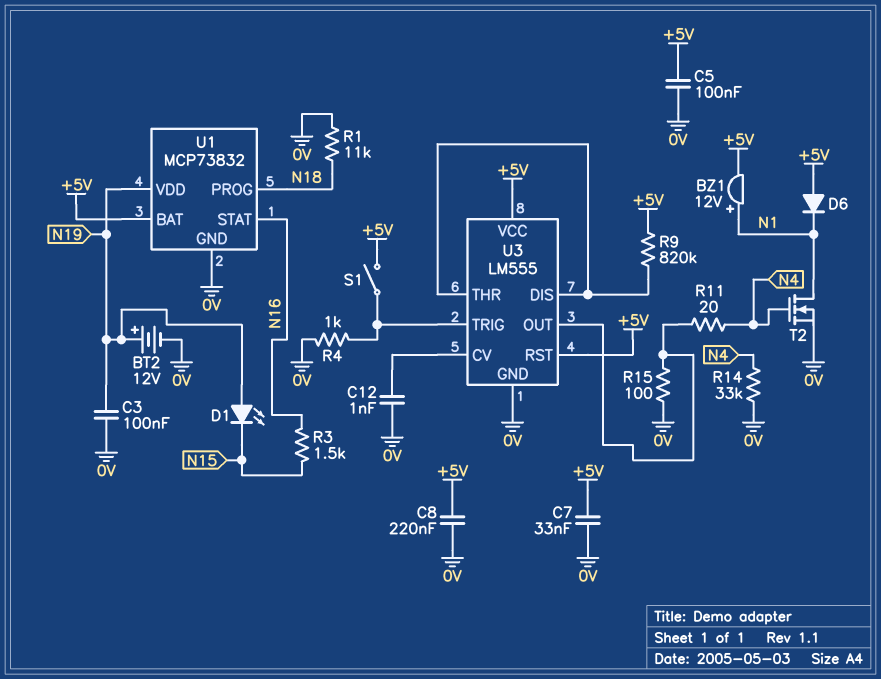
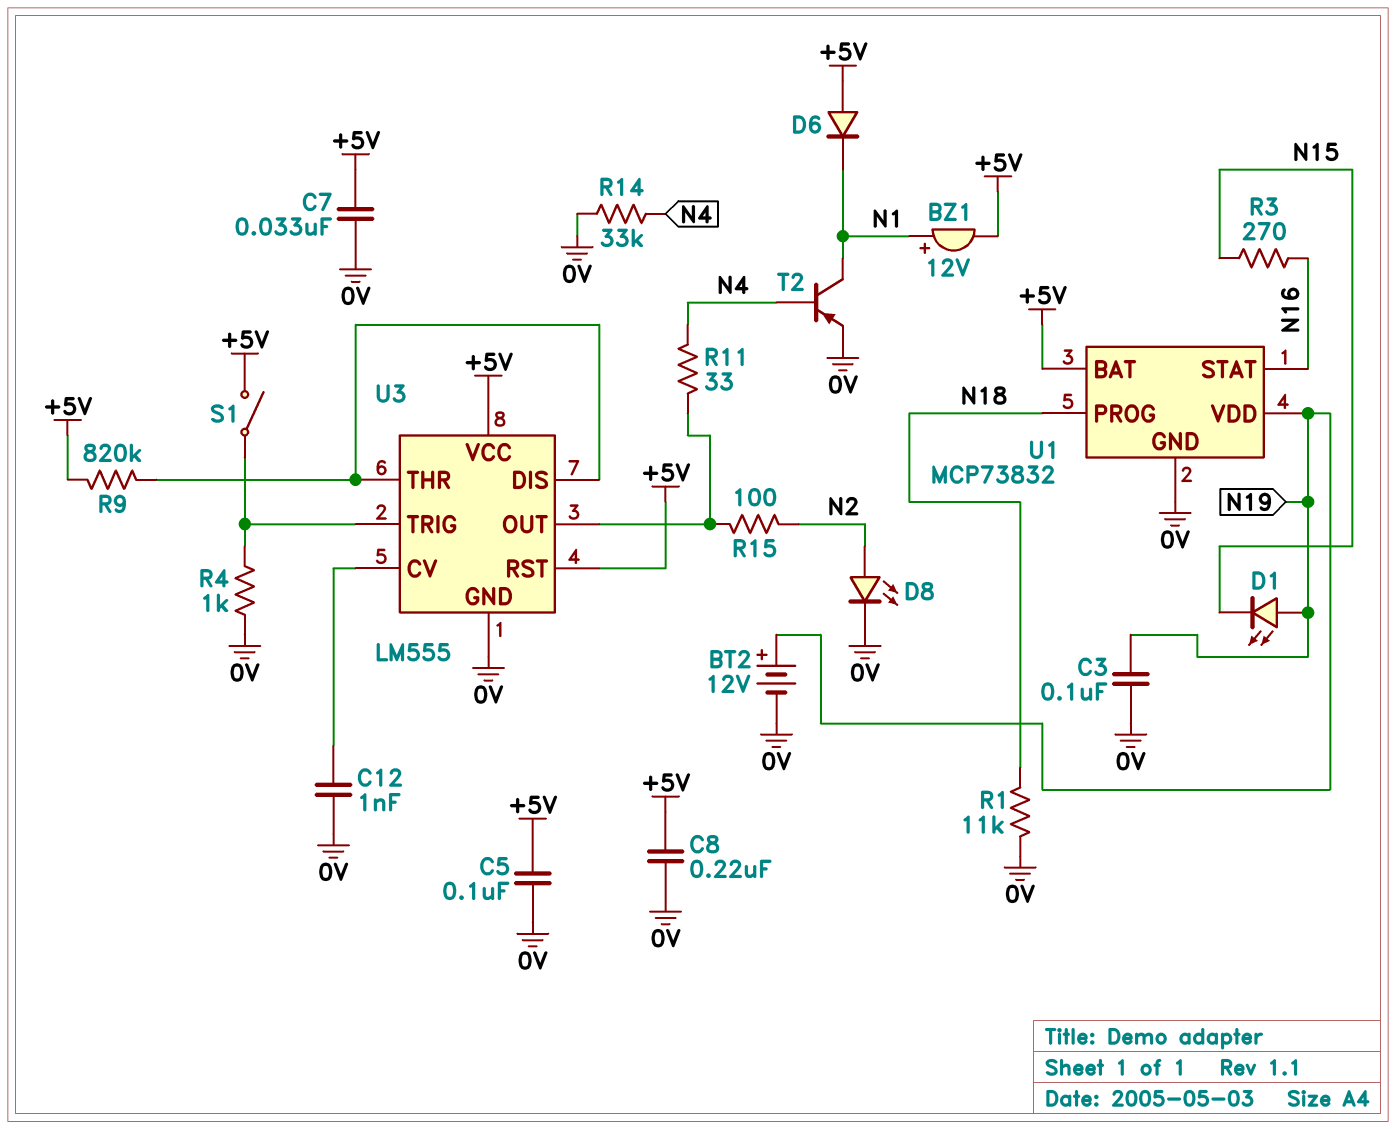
D8: none -> LED (A N2, K 0V)
R3: 1.5k (N15, N16) -> 270 (N15, N16)
R11: 20 (N4, U3/OUT) -> 33 (N4, U3/OUT)
R15: 100 (0V, U3/OUT) -> 100 (N2, U3/OUT)
T2: NMOS (G N4, D N1, S 0V) -> PNP (B N4, C N1, E 0V)

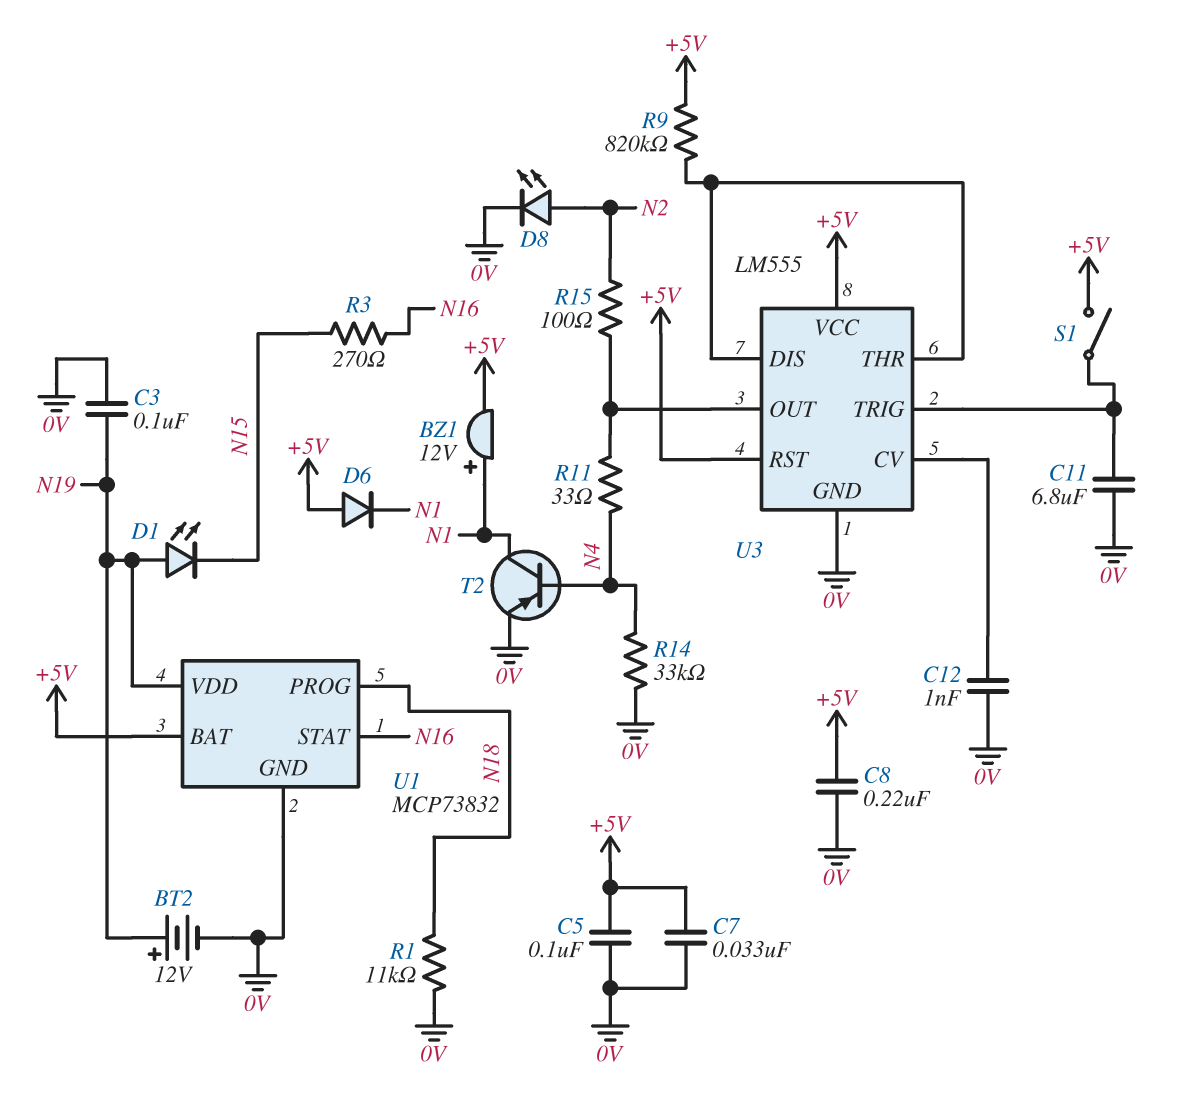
C11: none -> 6.8uF (0V, U3/TRIG)
R4: 1k (0V, U3/TRIG) -> none

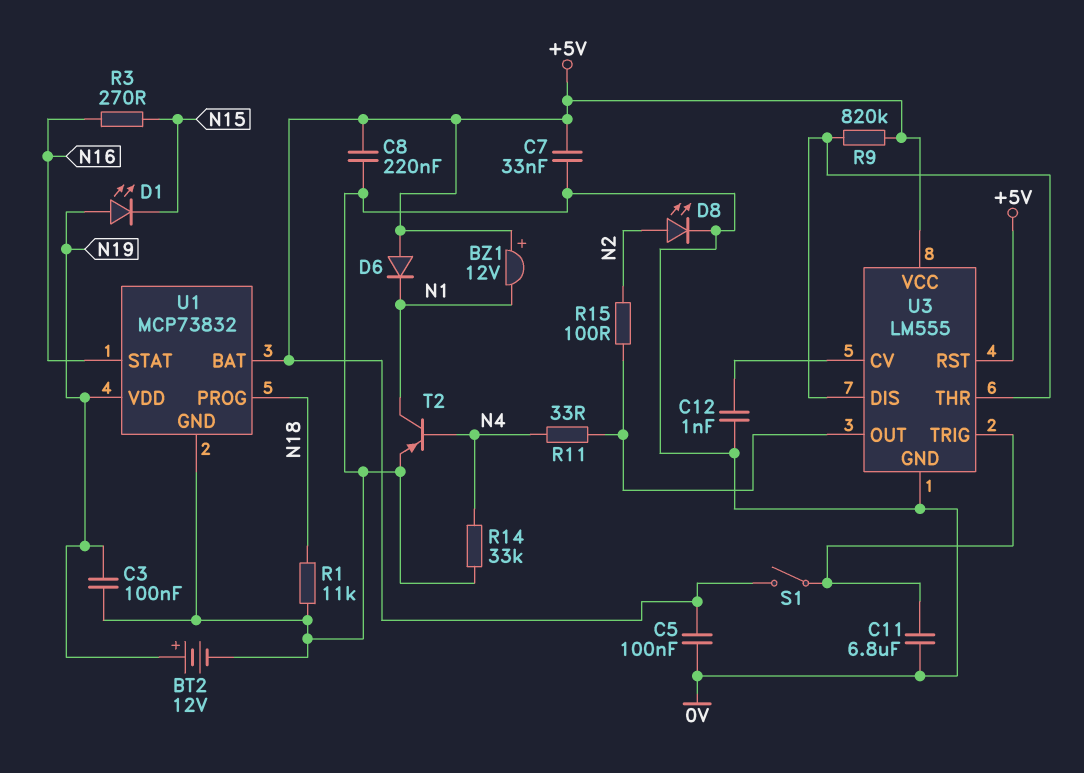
BZ1: buzzer 12V (plus N1, minus +5V) -> buzzer 12V (plus +5V, minus N1)

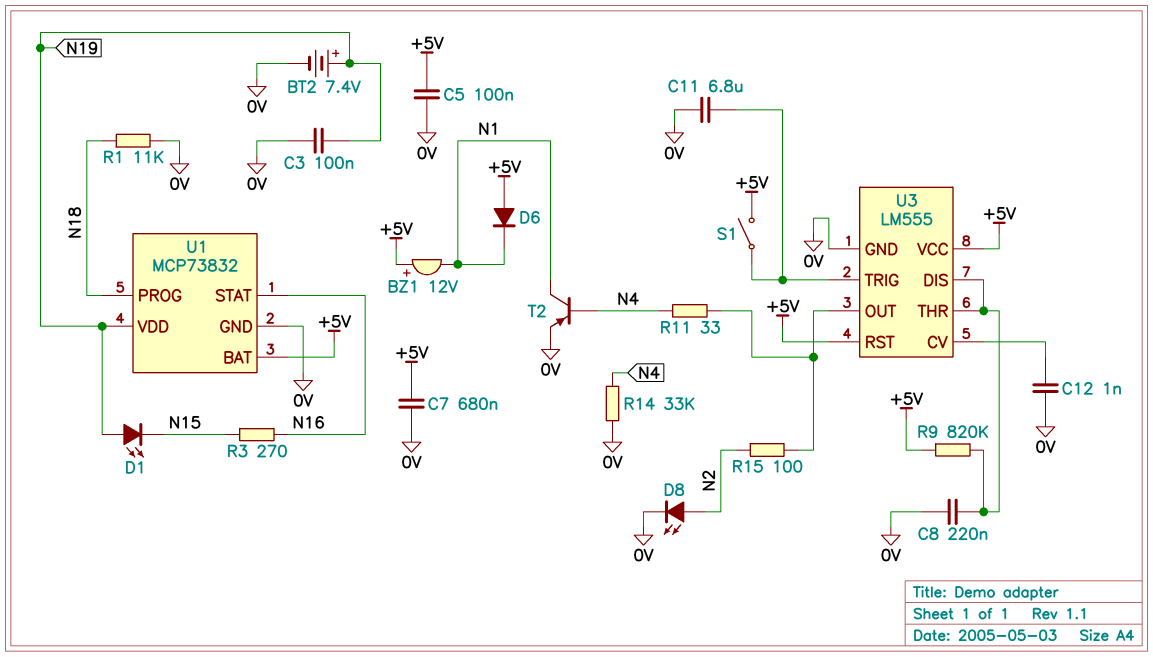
BT2: 12V (plus N19, minus 0V) -> 7.4V (plus N19, minus 0V)
C7: 33nF (+5V, 0V) -> 680nF (+5V, 0V)
C8: 220nF (+5V, 0V) -> 220nF (0V, U3/DIS)

